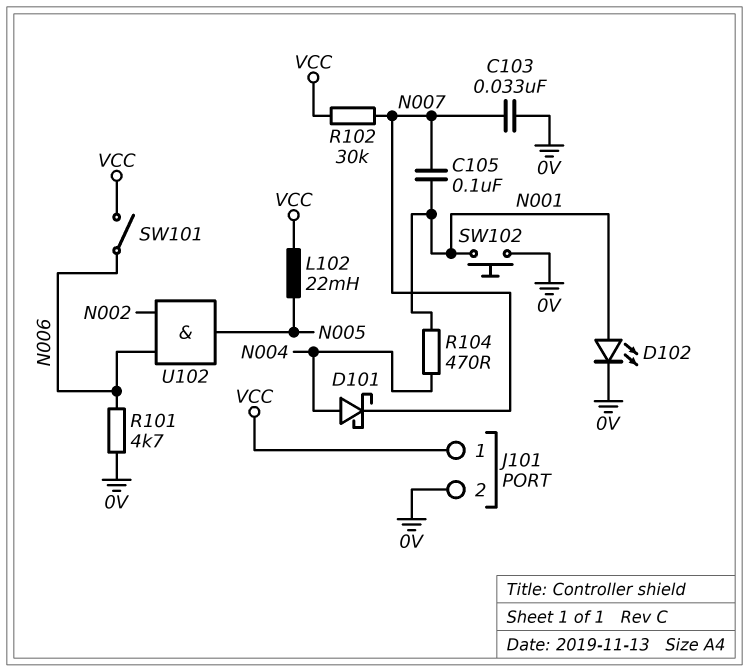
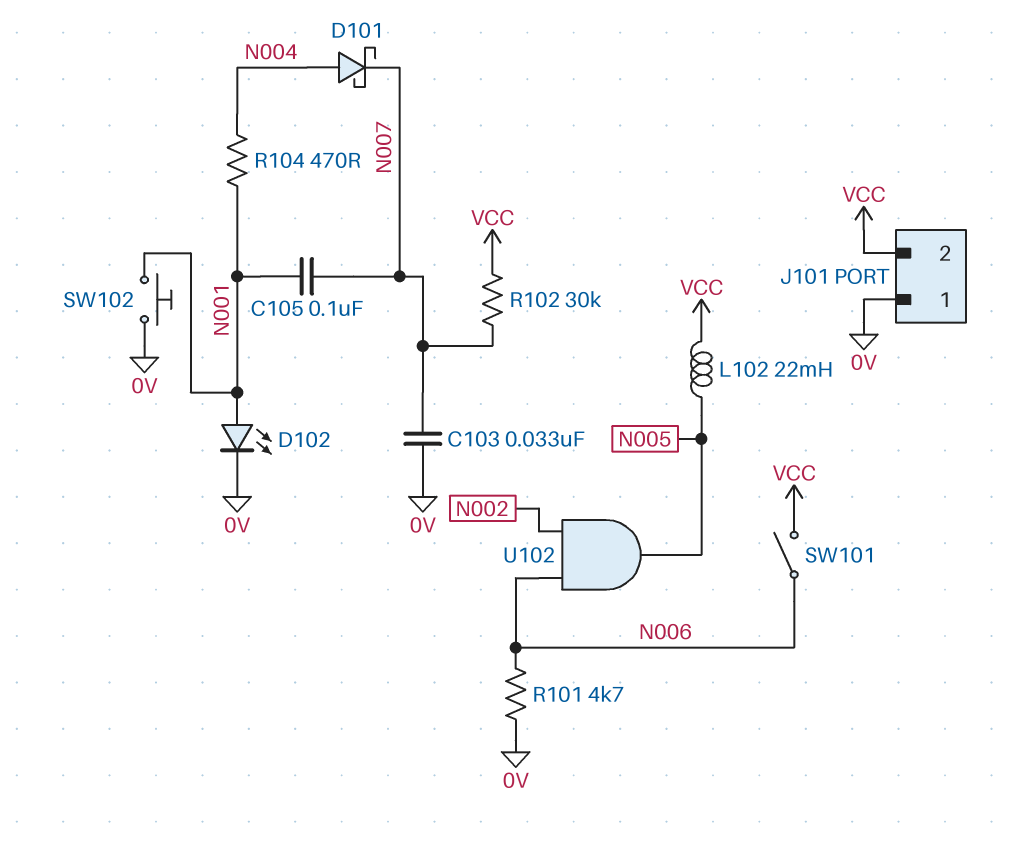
J101 pin 1: VCC -> 0V
J101 pin 2: 0V -> VCC

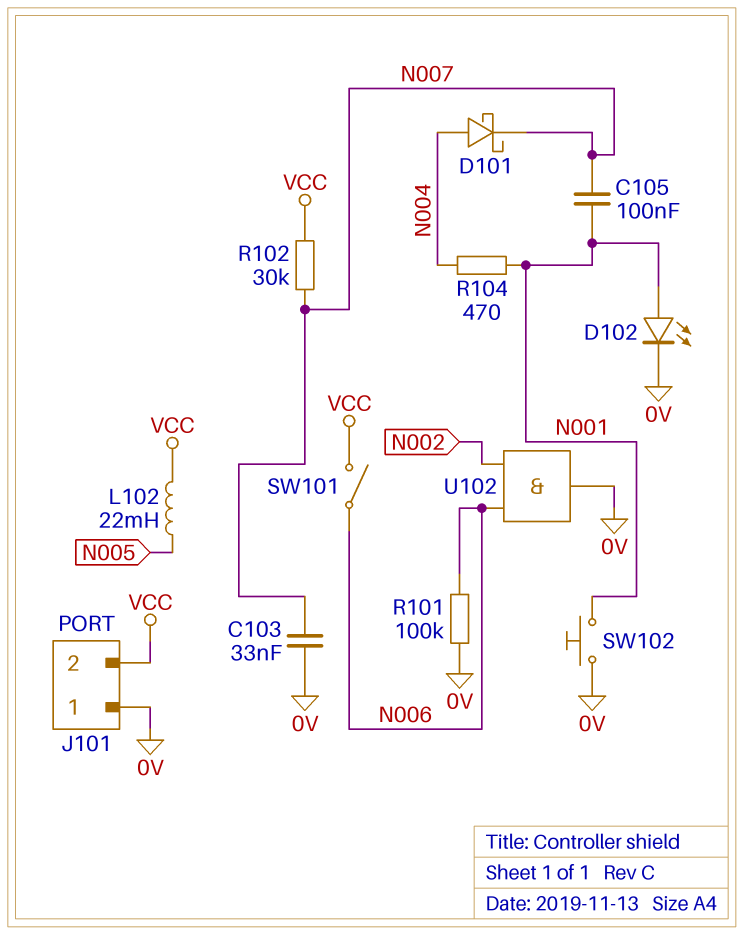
R101: 4.7k (0V, N006) -> 100k (0V, N006)
U102: AND (in N002, in N006, out N005) -> AND (in N002, in N006, out 0V)

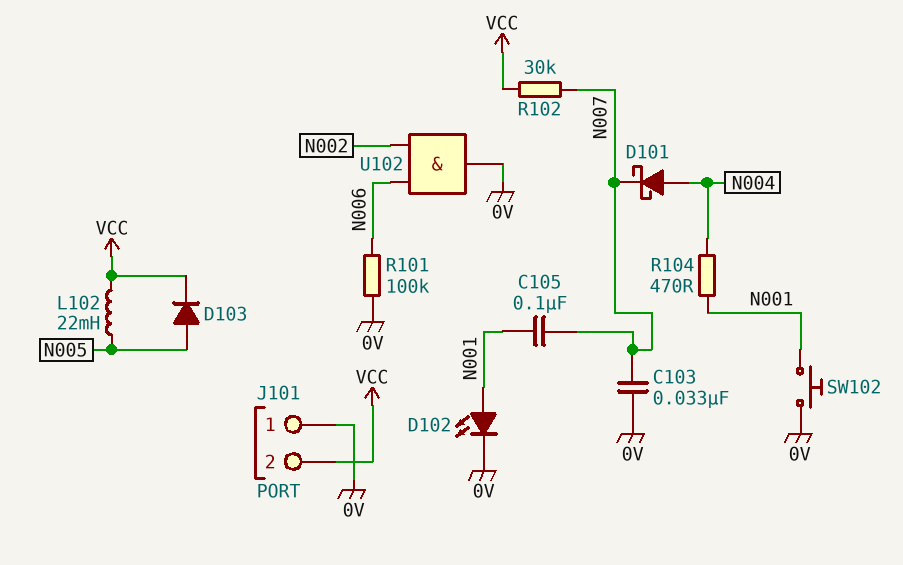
D103: none -> diode (A N005, K VCC)
SW101: switch (N006, VCC) -> none

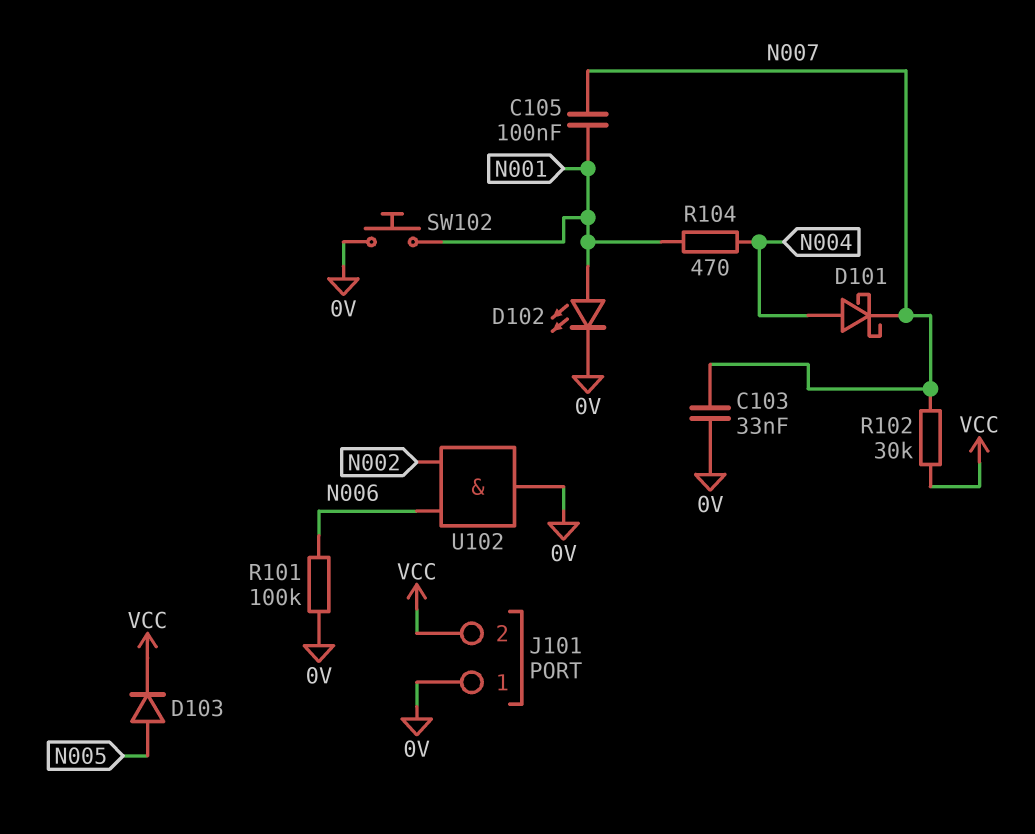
L102: 22mH (N005, VCC) -> none

